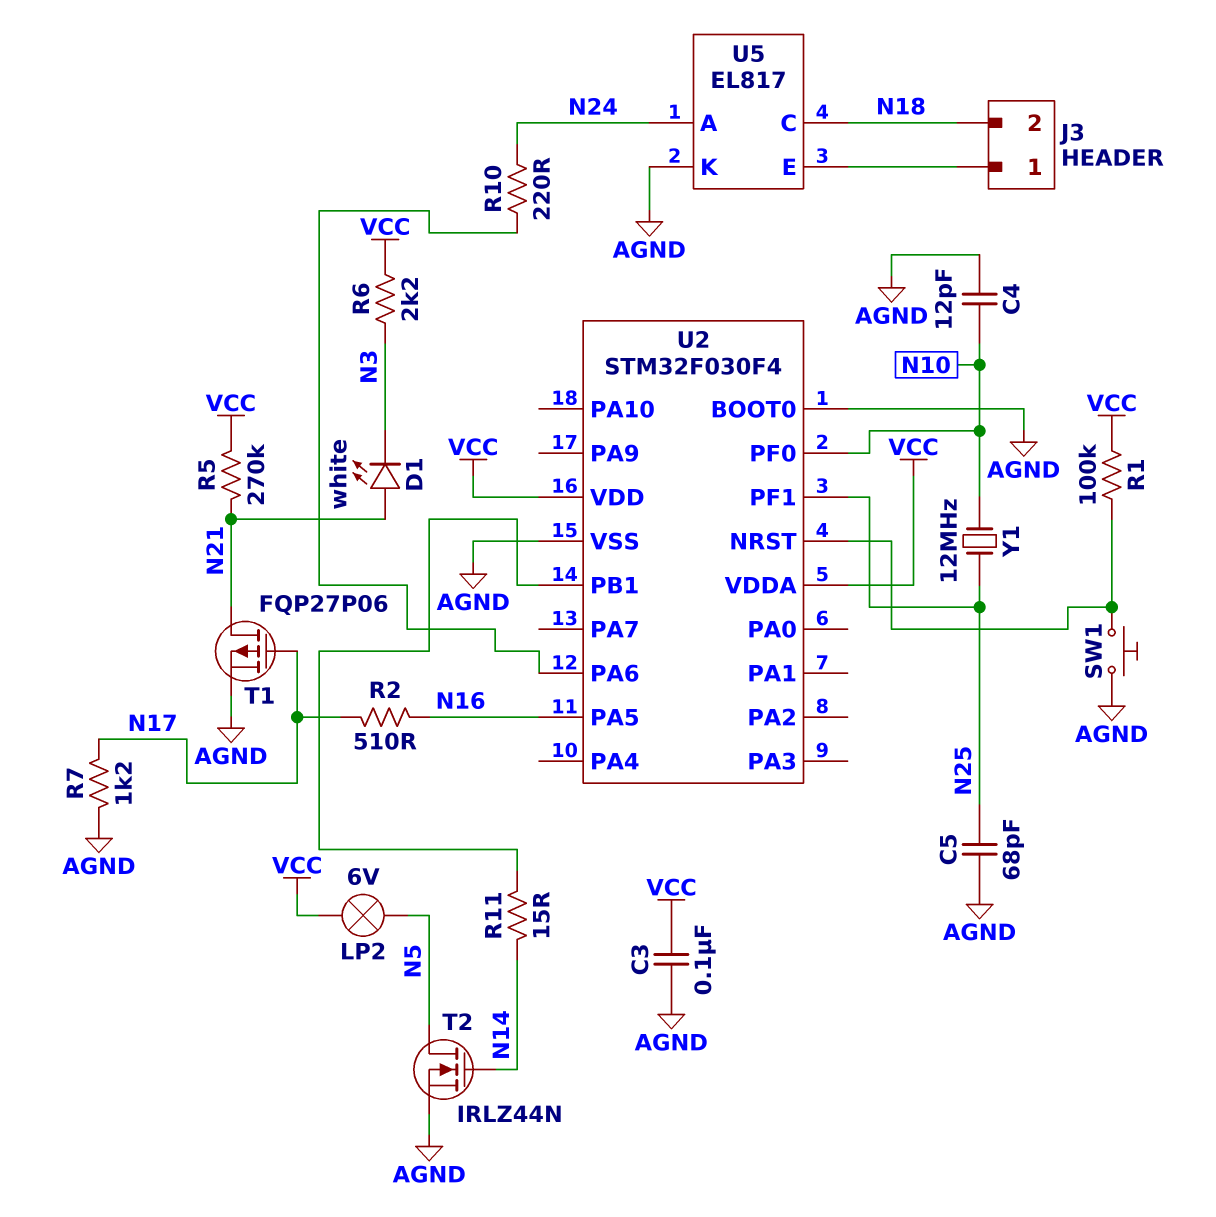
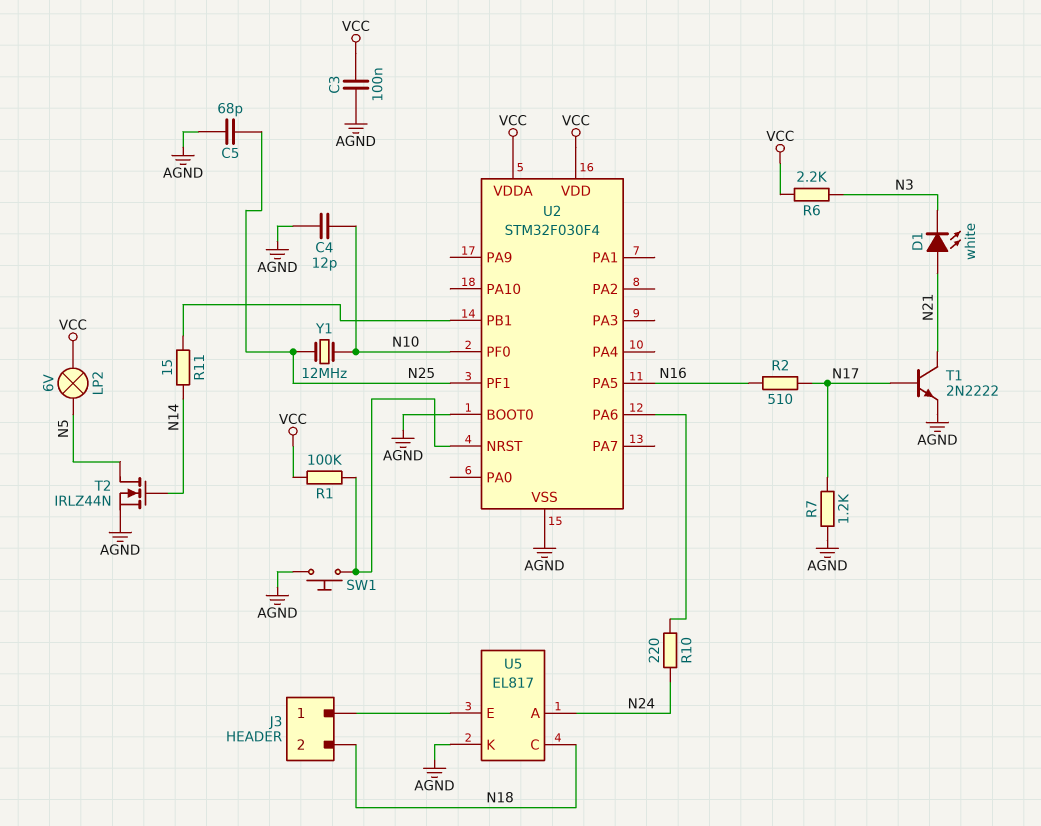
R5: 270k (N21, VCC) -> none
T1: PMOS FQP27P06 (G N17, D N21, S AGND) -> NPN 2N2222 (B N17, C N21, E AGND)

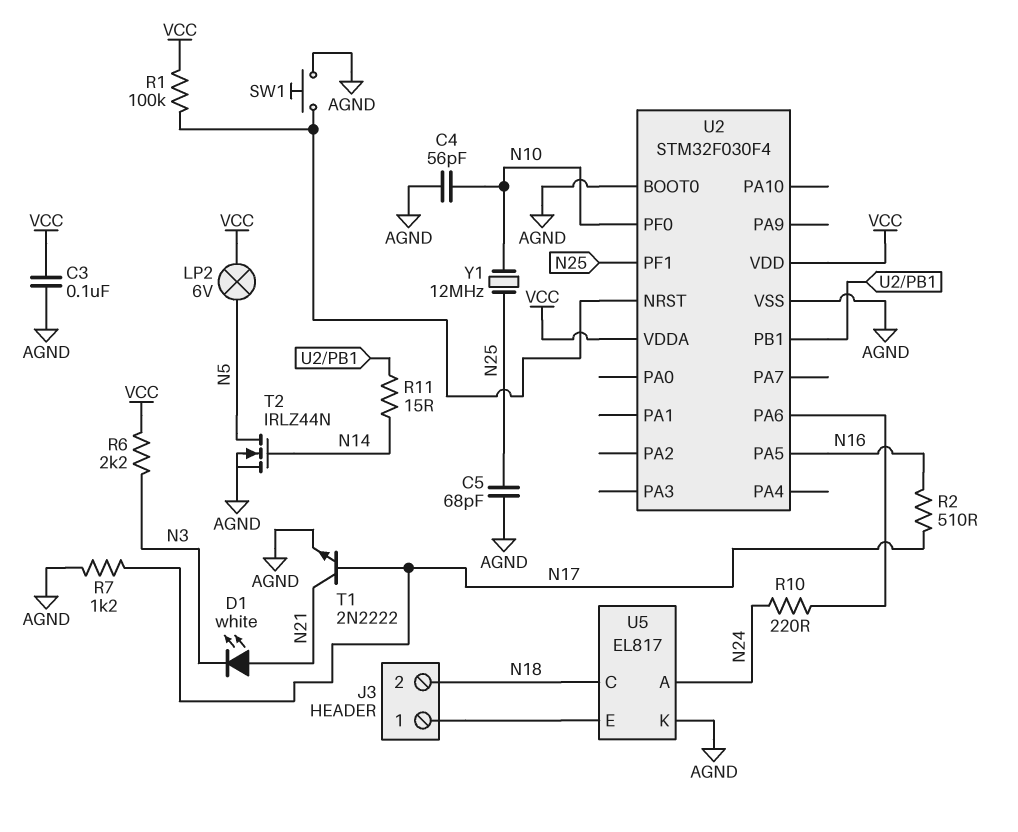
C4: 12pF (AGND, N10) -> 56pF (AGND, N10)

